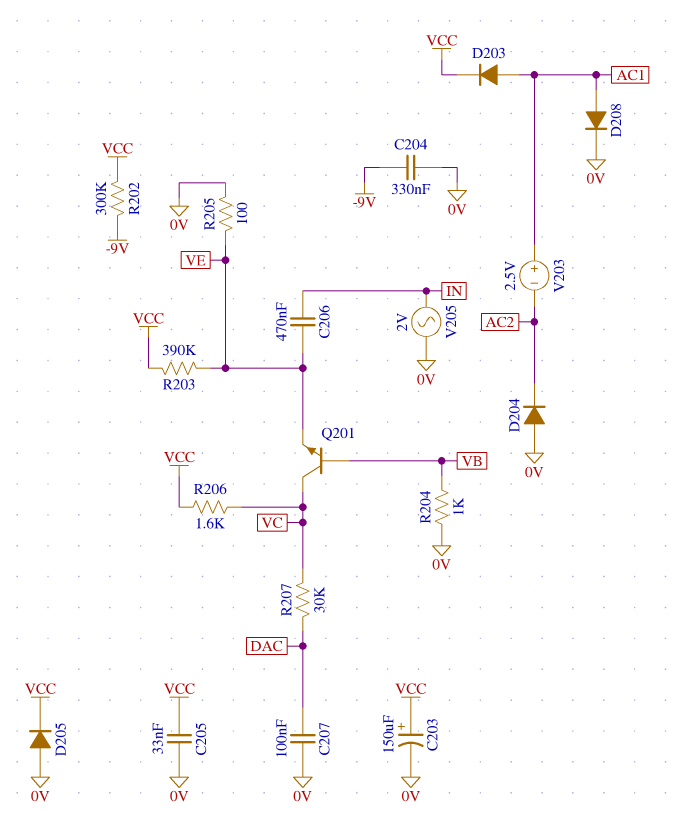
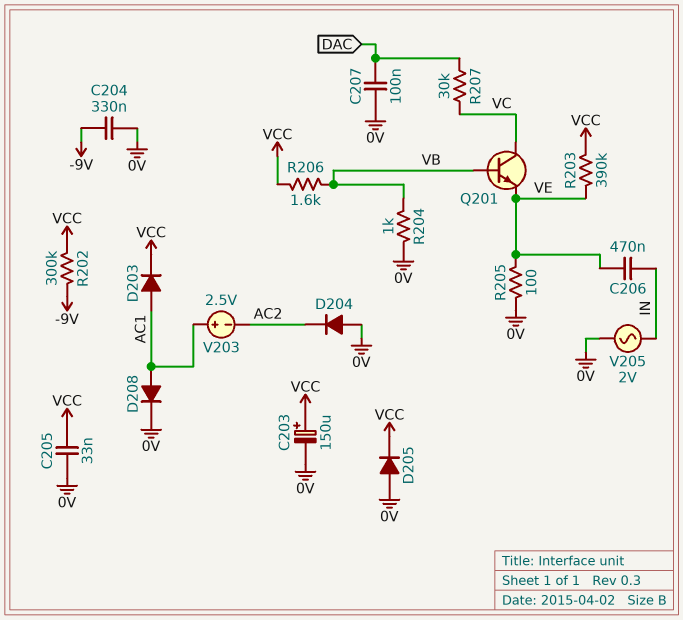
R206: 1.6k (VC, VCC) -> 1.6k (VB, VCC)

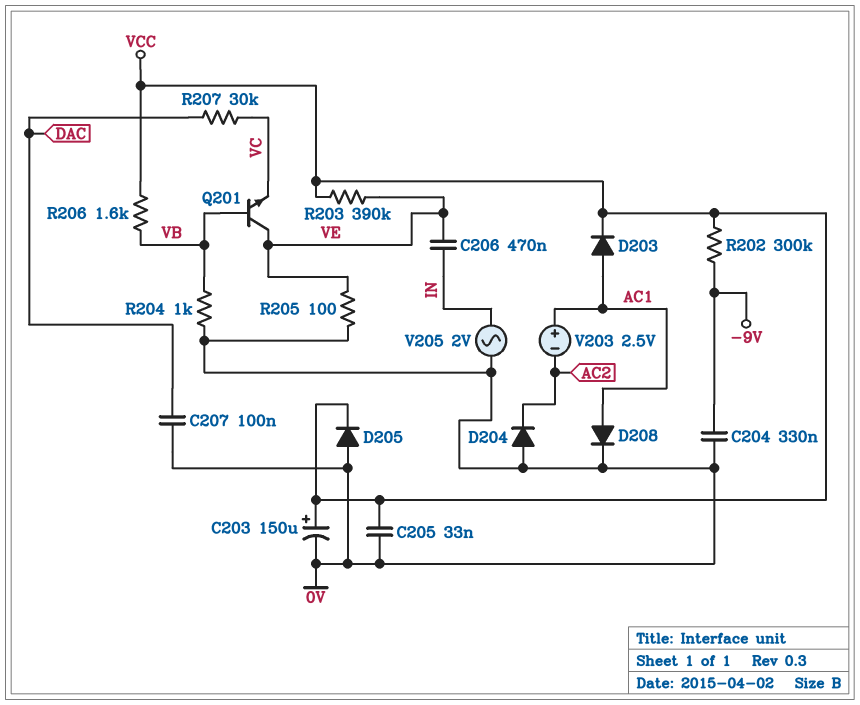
Q201: NPN (B VB, C VC, E VE) -> NPN (B VB, C VE, E VC)

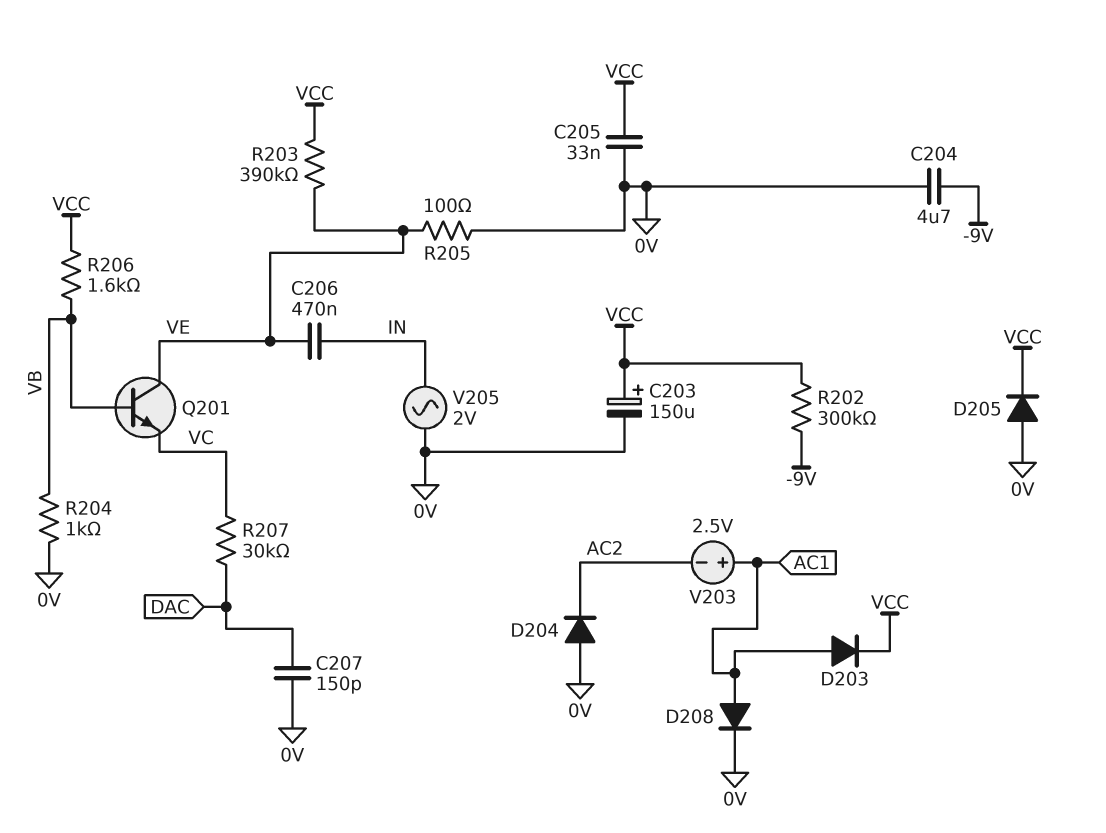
C204: 330nF (-9V, 0V) -> 4.7uF (-9V, 0V)
C207: 100nF (0V, DAC) -> 150pF (0V, DAC)

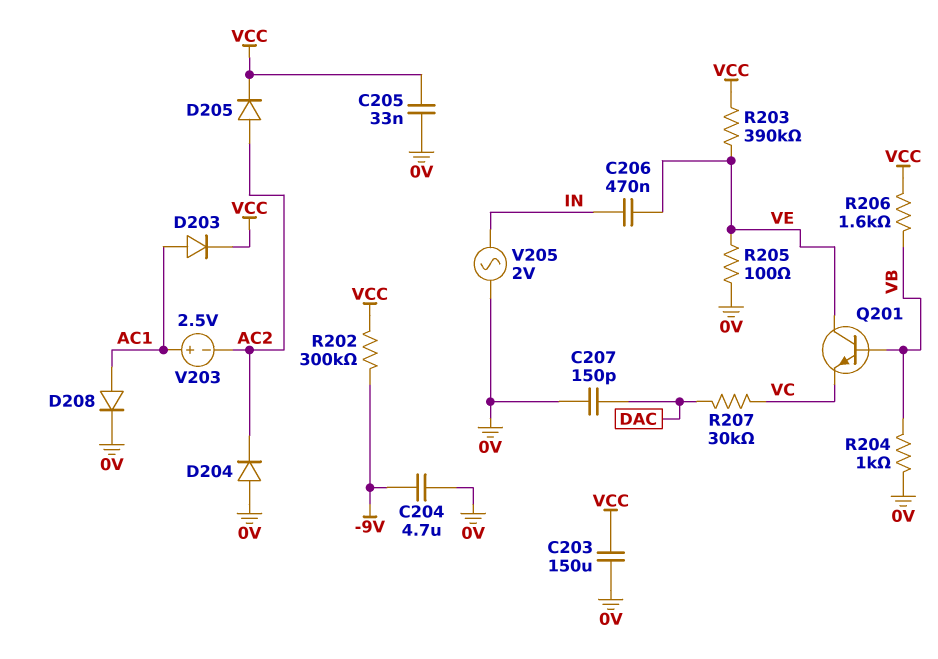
C203: 150uF (plus VCC, minus 0V) -> 150uF (0V, VCC)
D205: diode (A 0V, K VCC) -> diode (A AC2, K VCC)

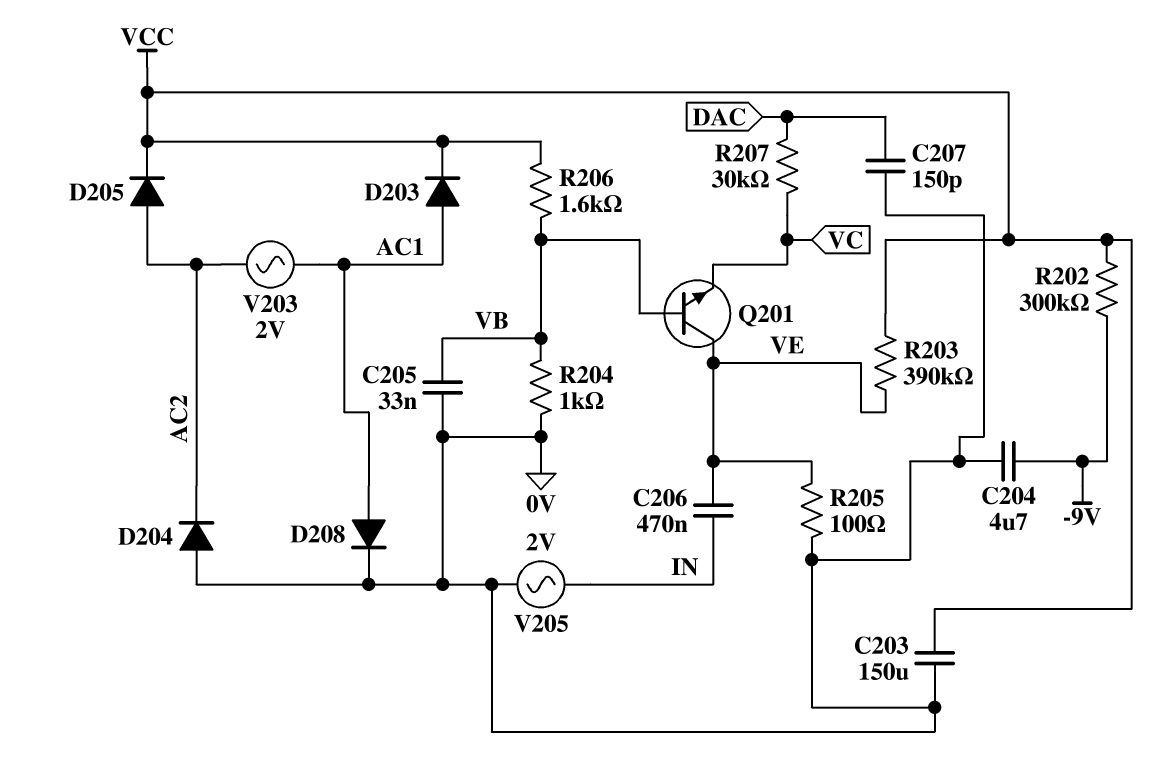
C205: 33nF (0V, VCC) -> 33nF (0V, VB)
V203: 2.5V (plus AC1, minus AC2) -> AC 2V (AC1, AC2)

